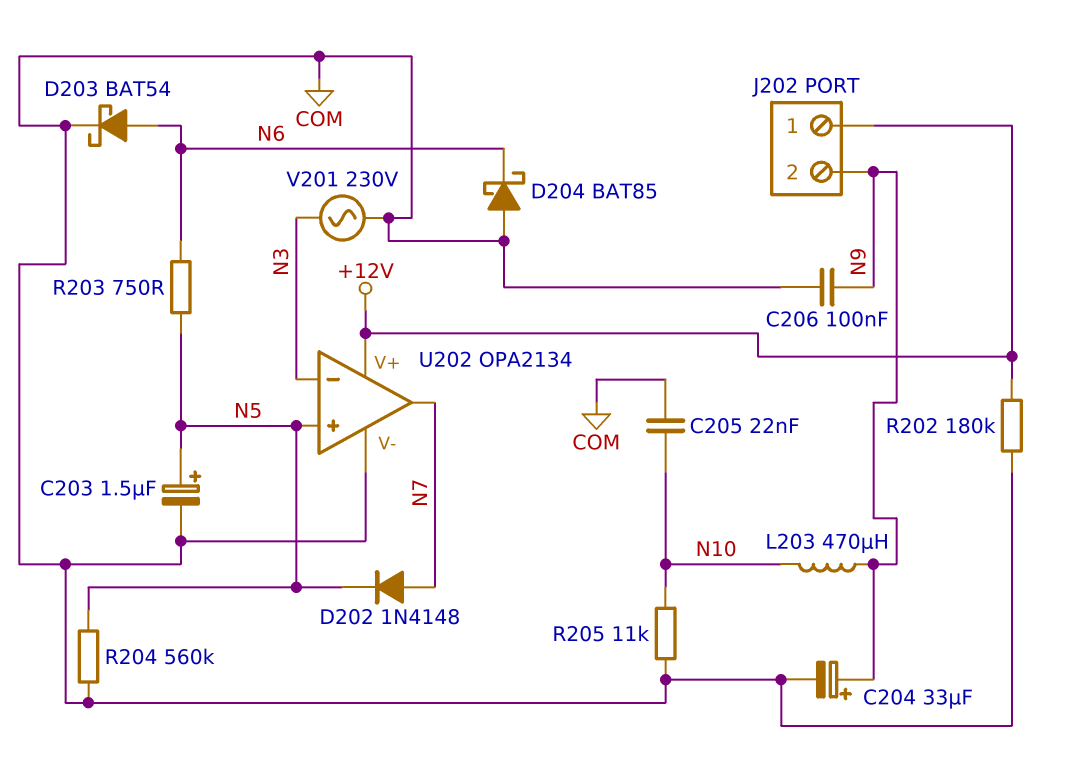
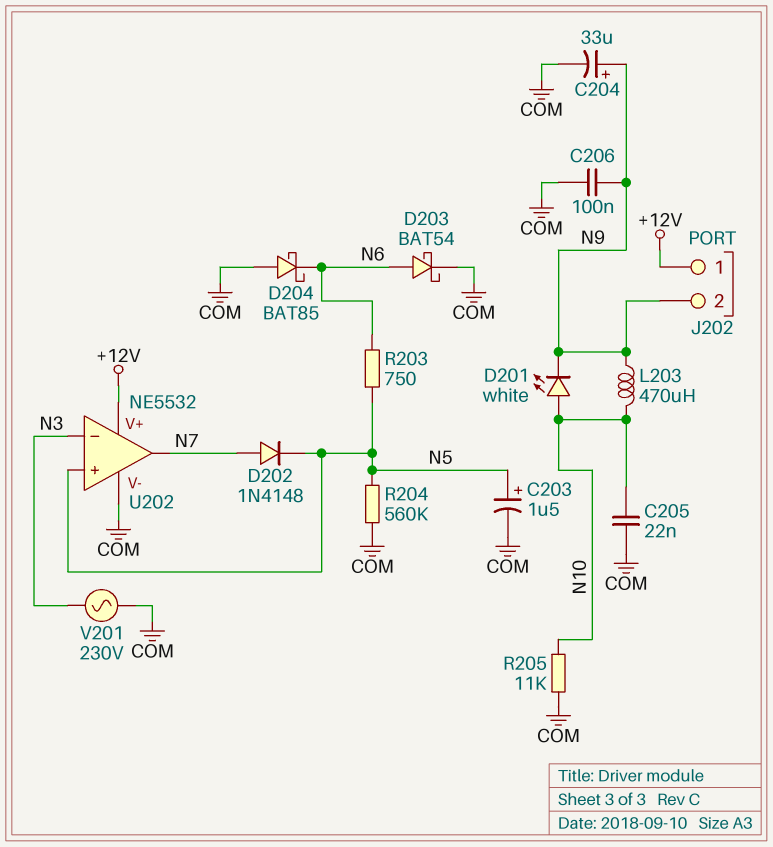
D201: none -> LED white (A N10, K N9)
R202: 180k (+12V, COM) -> none
U202: OPA2134 -> NE5532

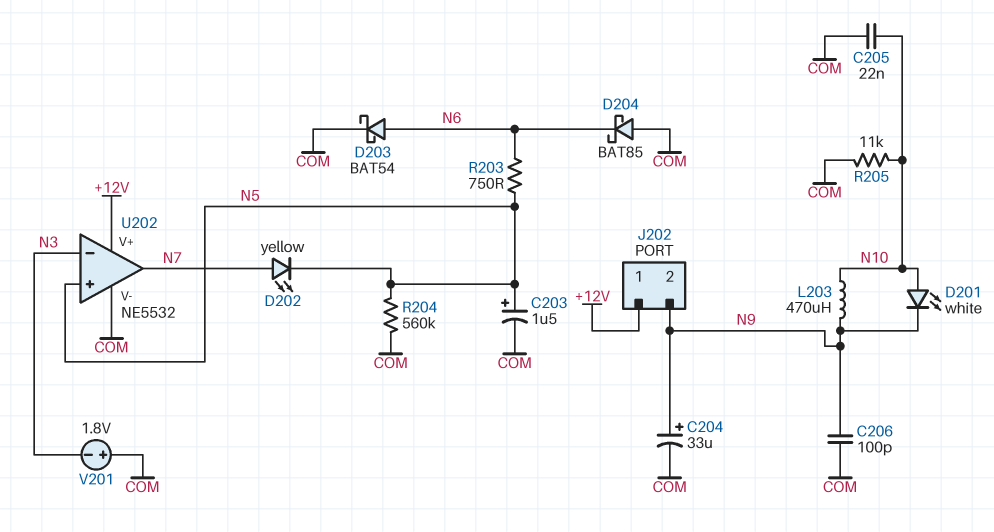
C206: 100nF (COM, N9) -> 100pF (COM, N9)
D202: diode 1N4148 (A N7, K N5) -> LED yellow (A N7, K N5)
V201: AC 230V (COM, N3) -> 1.8V (plus COM, minus N3)

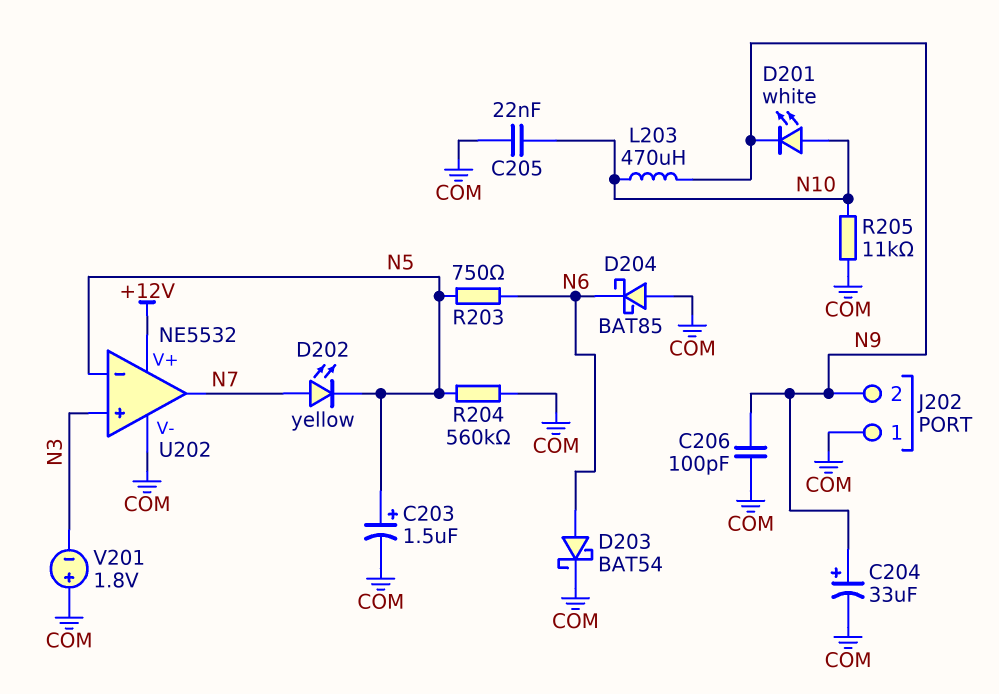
J202 pin 1: +12V -> COM
U202 pin in+: N5 -> N3
U202 pin in-: N3 -> N5

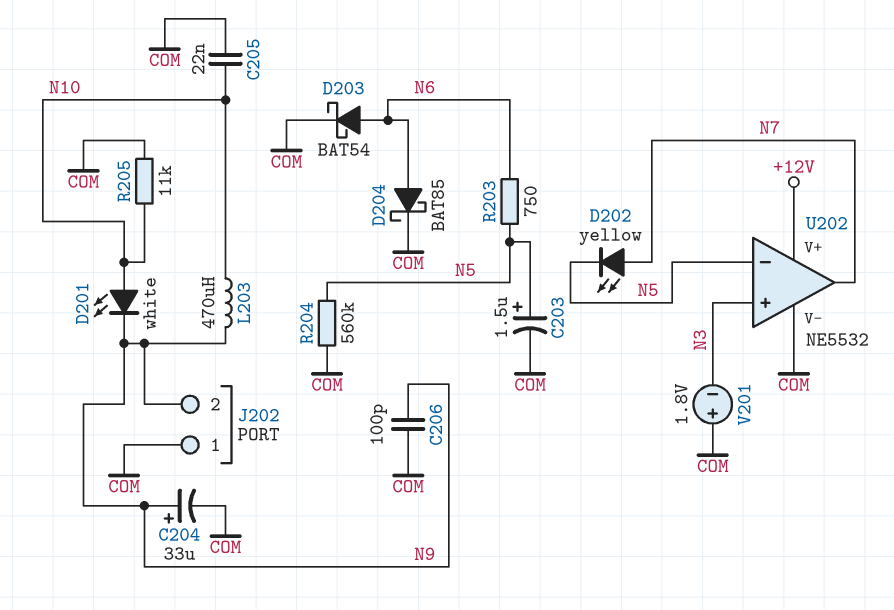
D204: schottky BAT85 (A COM, K N6) -> schottky BAT85 (A N6, K COM)

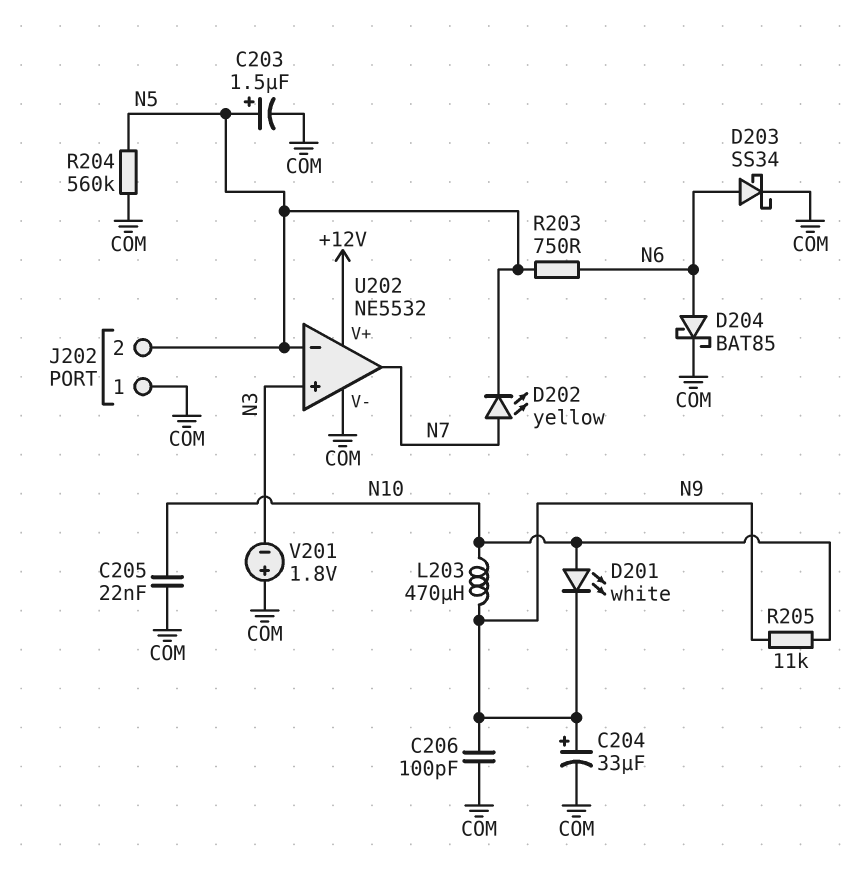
D203: schottky BAT54 (A N6, K COM) -> schottky SS34 (A N6, K COM)
J202 pin 2: N9 -> N5
R205: 11k (COM, N10) -> 11k (N9, N10)

